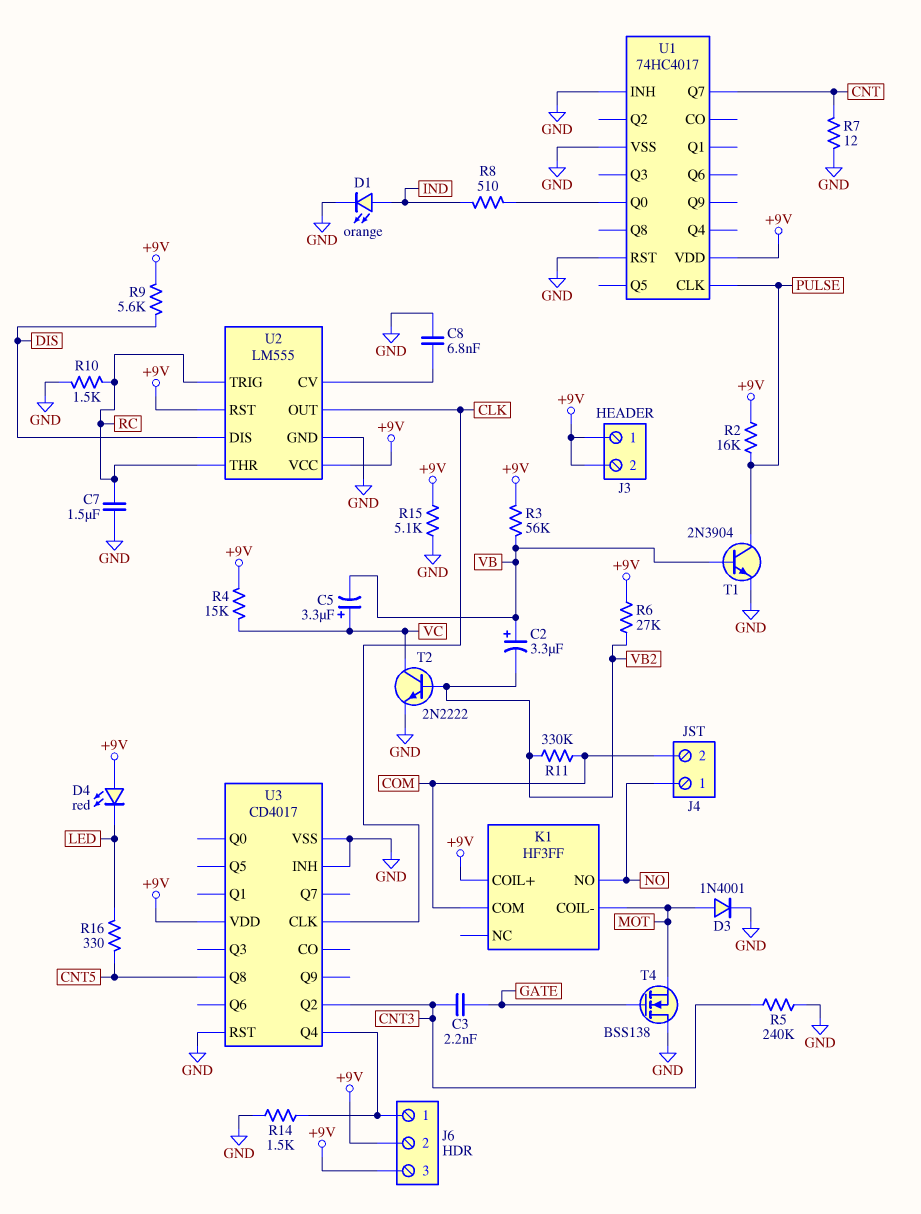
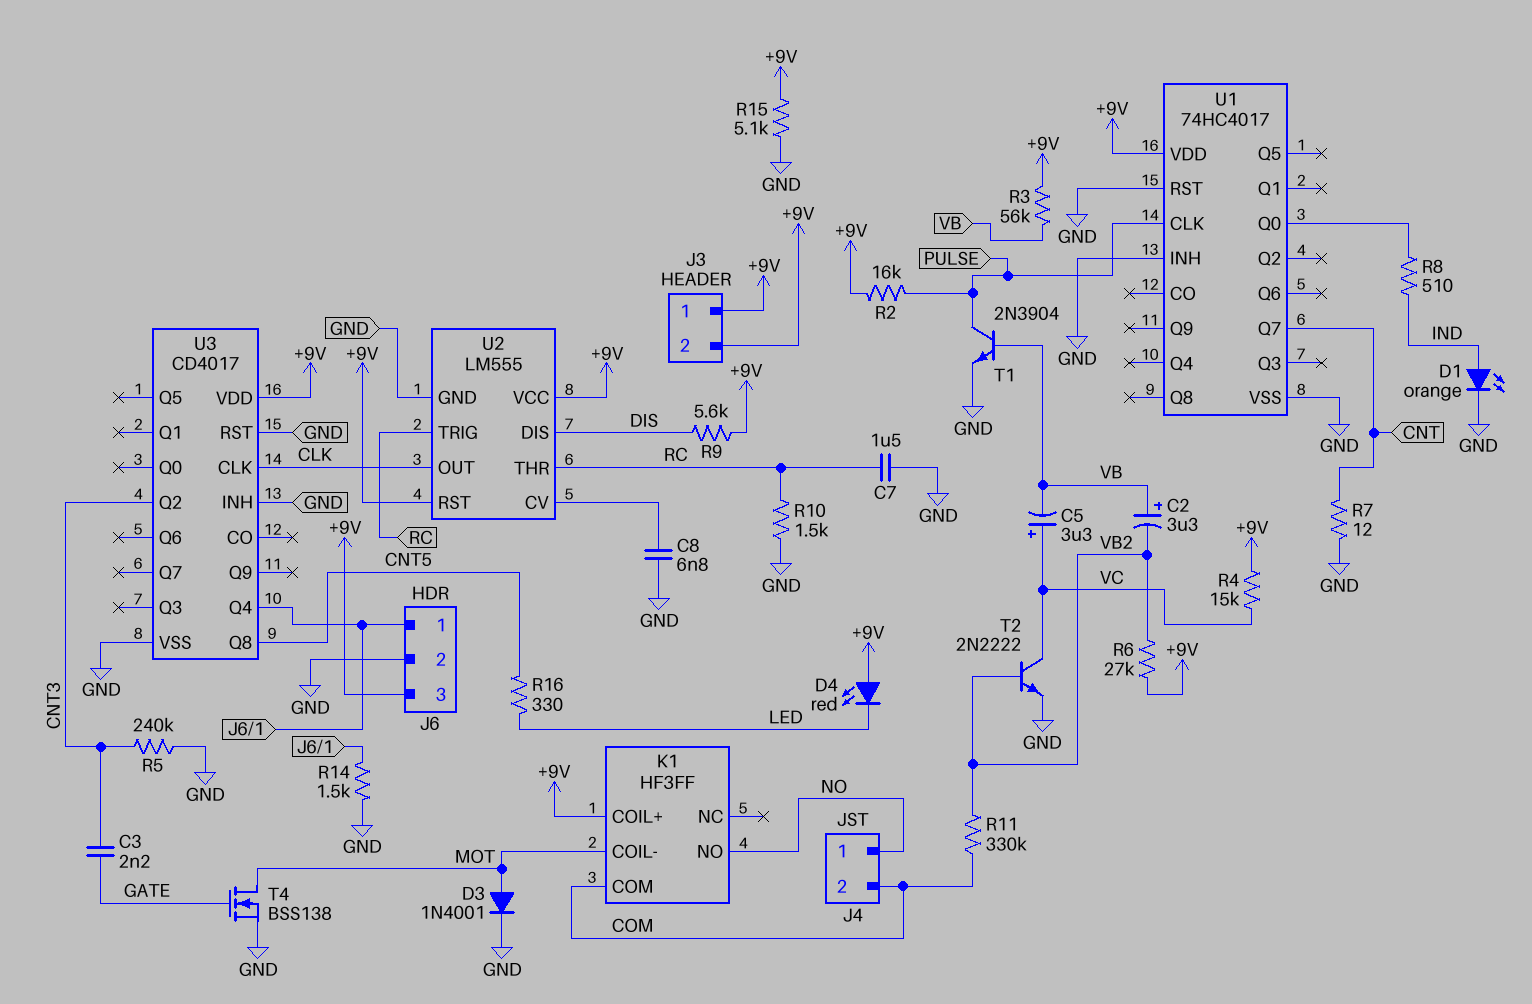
J6 pin 2: +9V -> GND
T4: NMOS BSS138 (G GATE, D GND, S MOT) -> NMOS BSS138 (G GATE, D MOT, S GND)

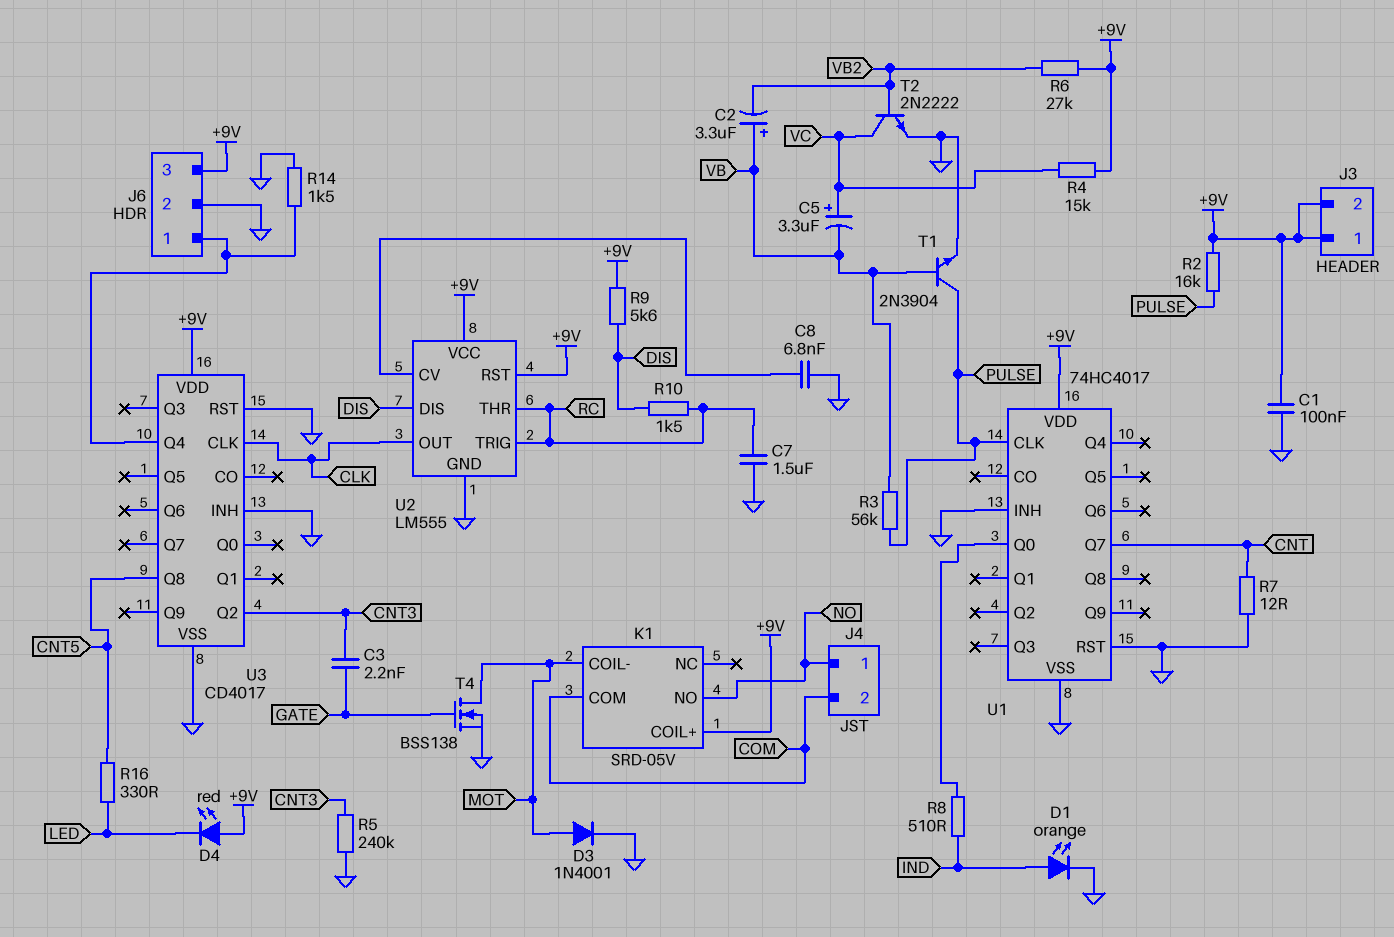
C1: none -> 100nF (+9V, GND)
K1: HF3FF -> SRD-05V
R3: 56k (+9V, VB) -> 56k (PULSE, VB)
R10: 1.5k (GND, RC) -> 1.5k (DIS, RC)
R11: 330k (COM, VB2) -> none
R15: 5.1k (+9V, GND) -> none

